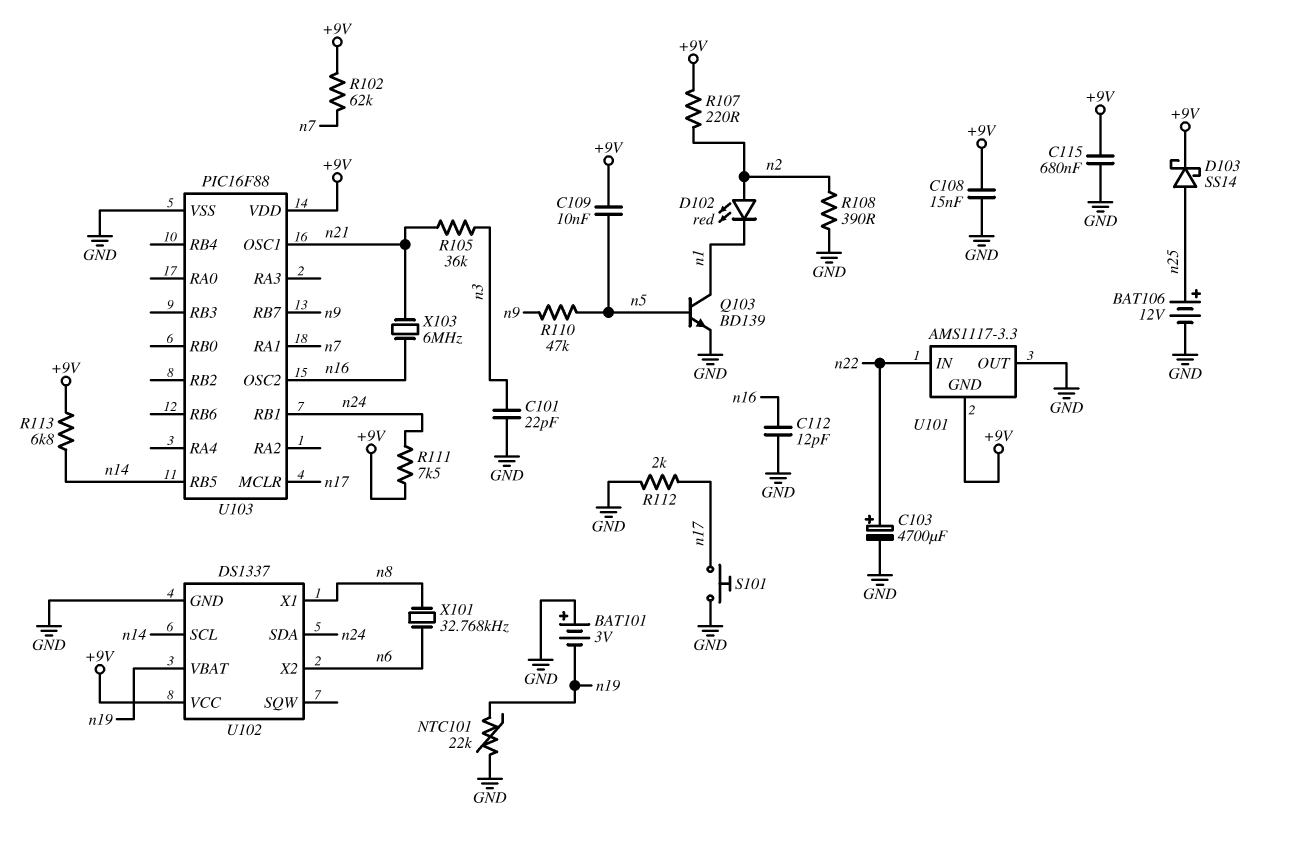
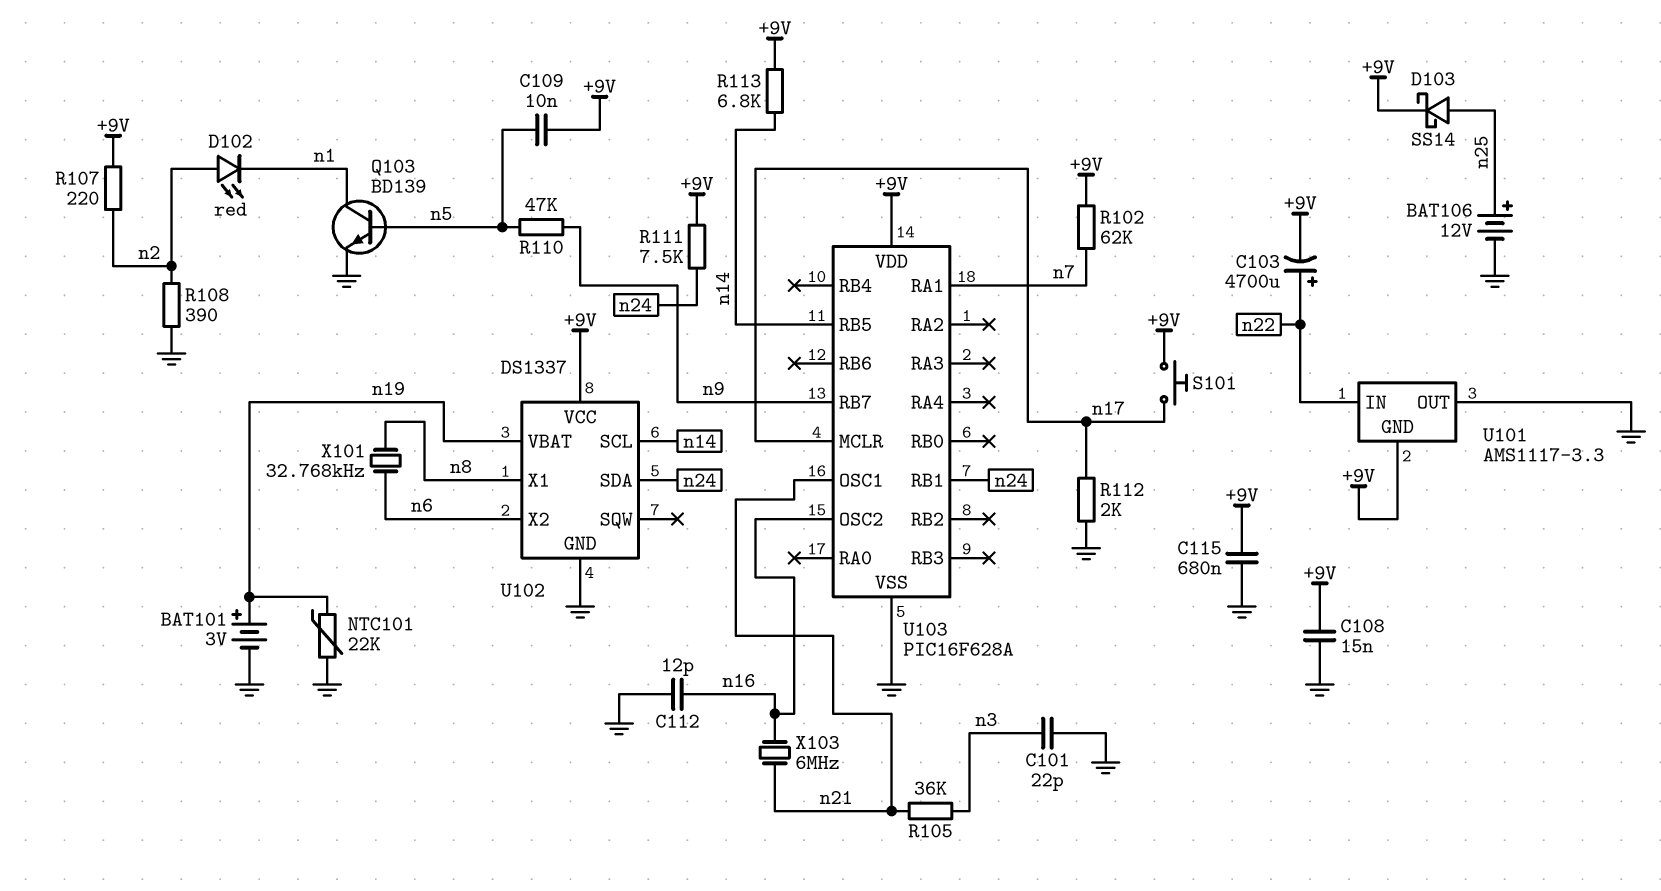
BAT101: 3V (plus GND, minus n19) -> 3V (plus n19, minus GND)
C103: 4700uF (plus n22, minus GND) -> 4700uF (plus n22, minus +9V)
S101: button (GND, n17) -> button (+9V, n17)
U103: PIC16F88 -> PIC16F628A

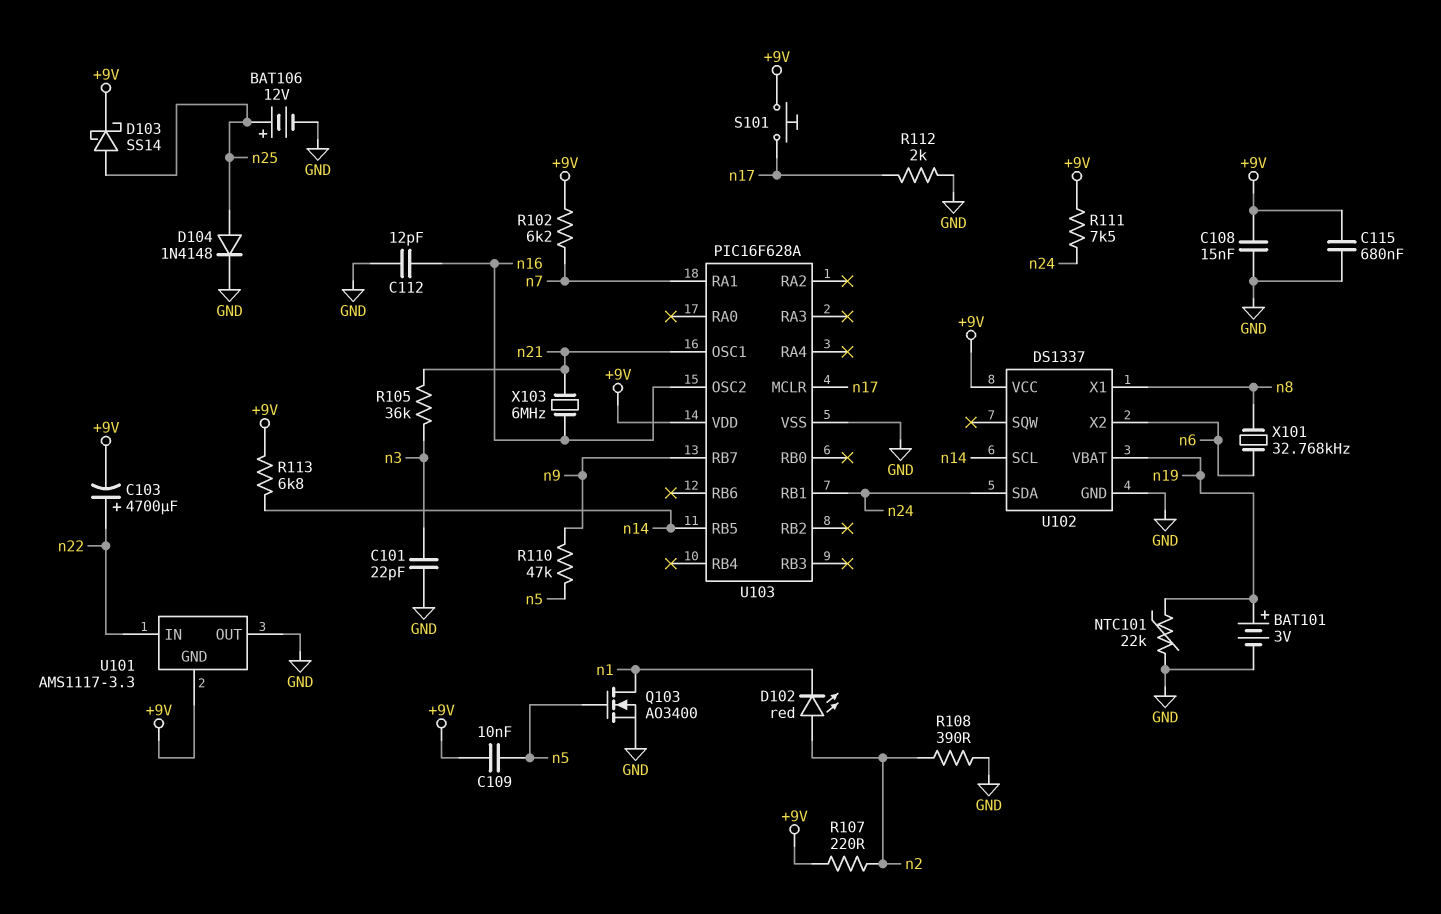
D104: none -> diode 1N4148 (A n25, K GND)
Q103: NPN BD139 (B n5, C n1, E GND) -> NMOS AO3400 (G n5, D n1, S GND)
R102: 62k (+9V, n7) -> 6.2k (+9V, n7)

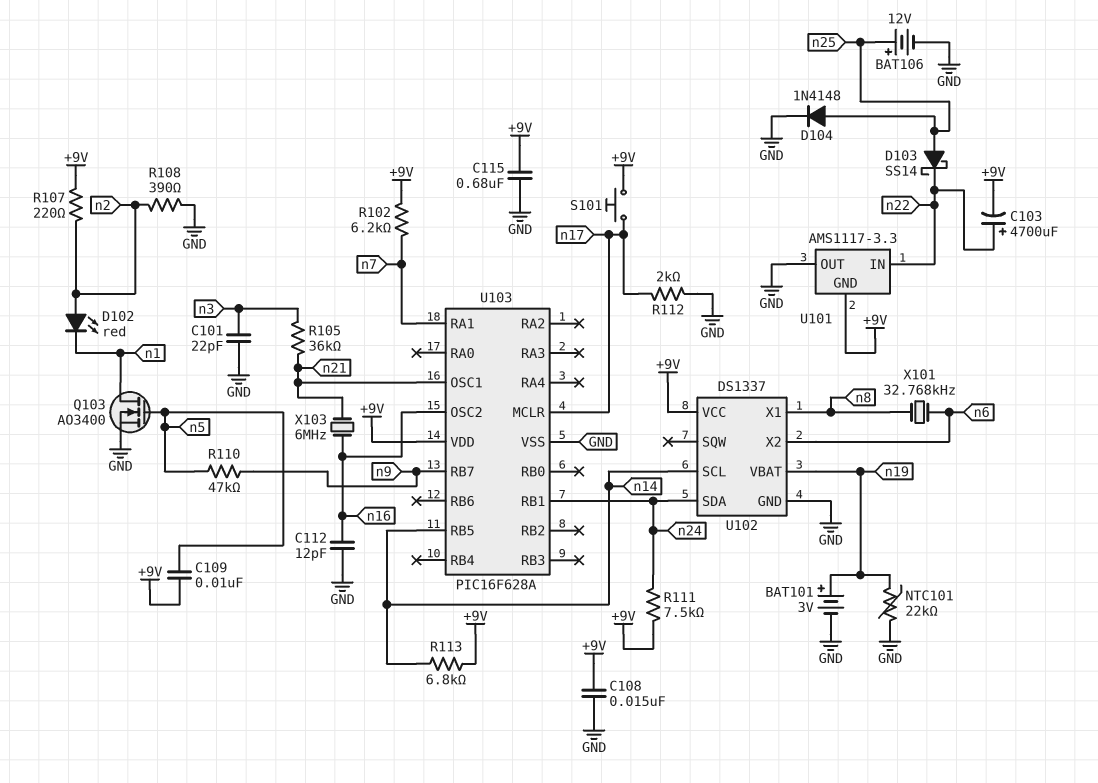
D103: schottky SS14 (A n25, K +9V) -> schottky SS14 (A n25, K n22)

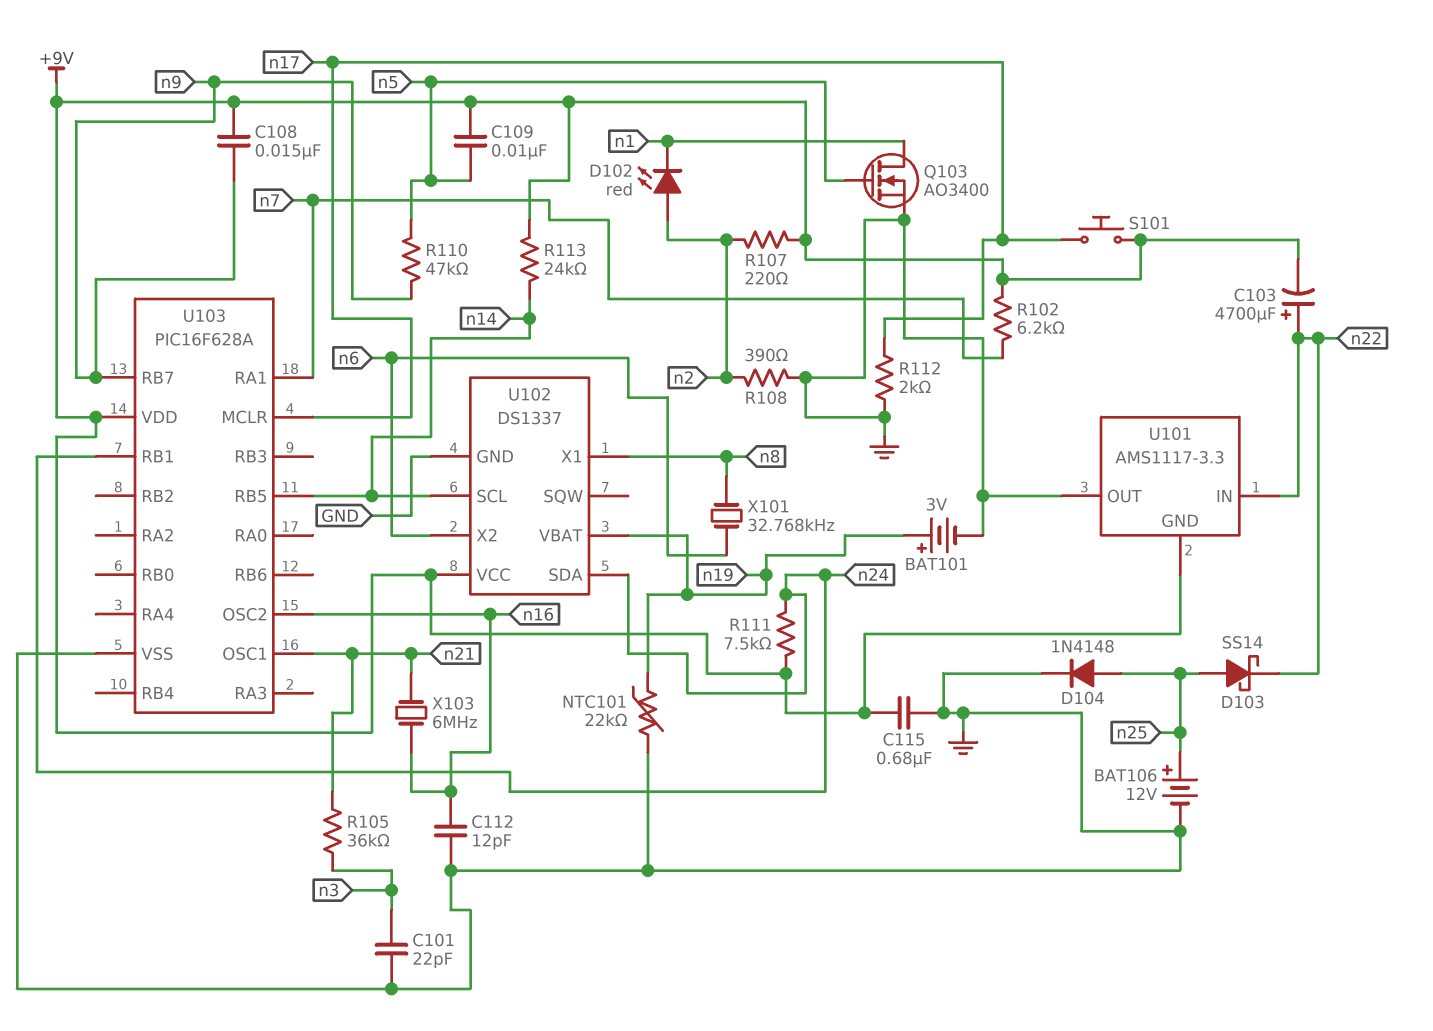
C108: 15nF (+9V, GND) -> 15nF (+9V, n9)
R113: 6.8k (+9V, n14) -> 24k (+9V, n14)

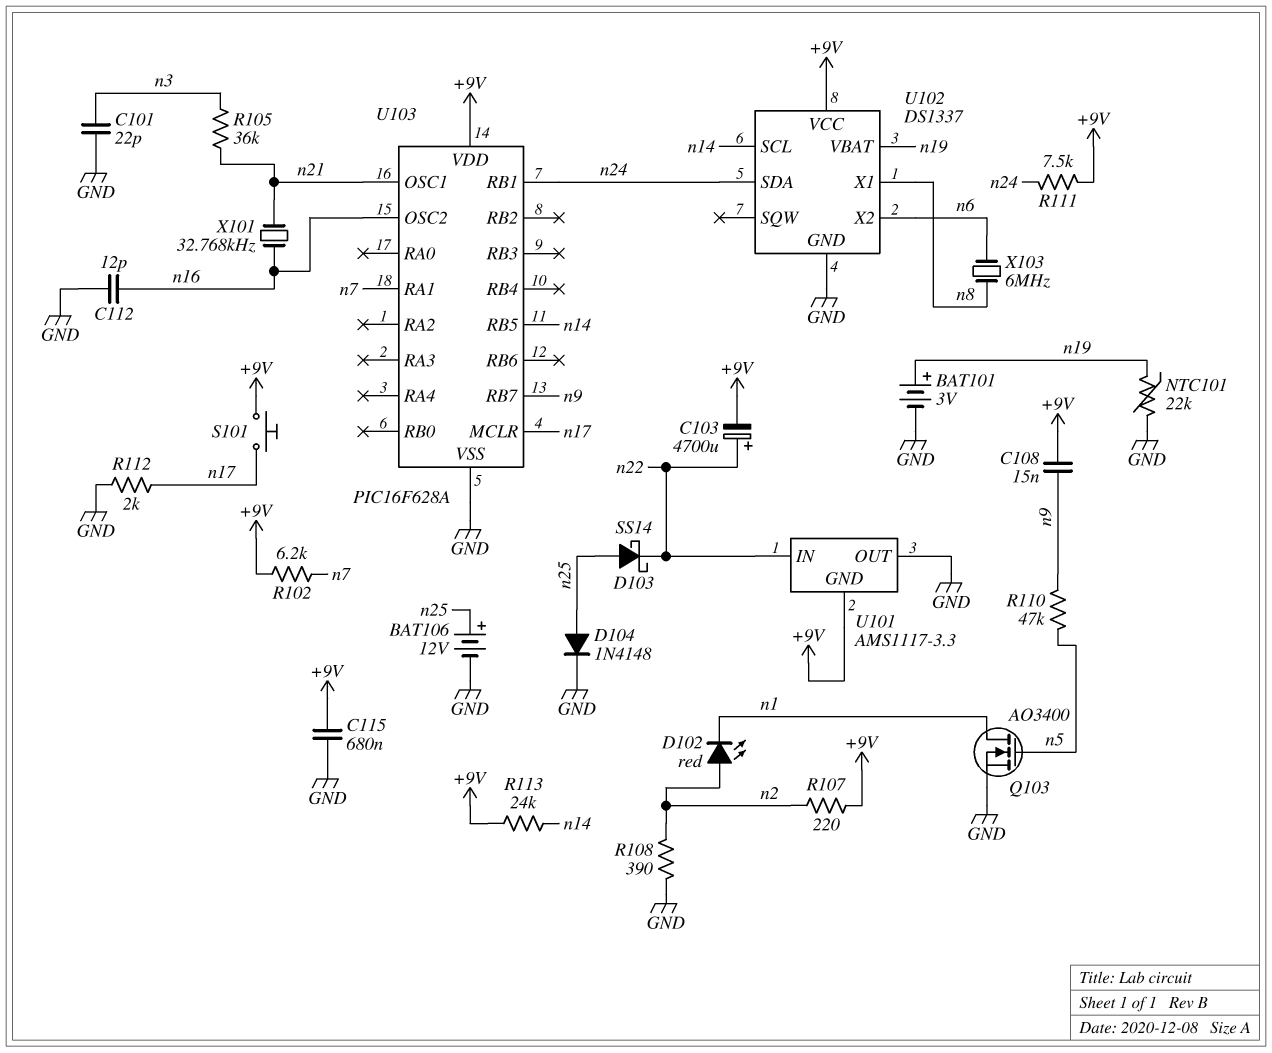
C109: 10nF (+9V, n5) -> none
X101: 32.768kHz (n6, n8) -> 32.768kHz (n16, n21)
X103: 6MHz (n16, n21) -> 6MHz (n6, n8)

